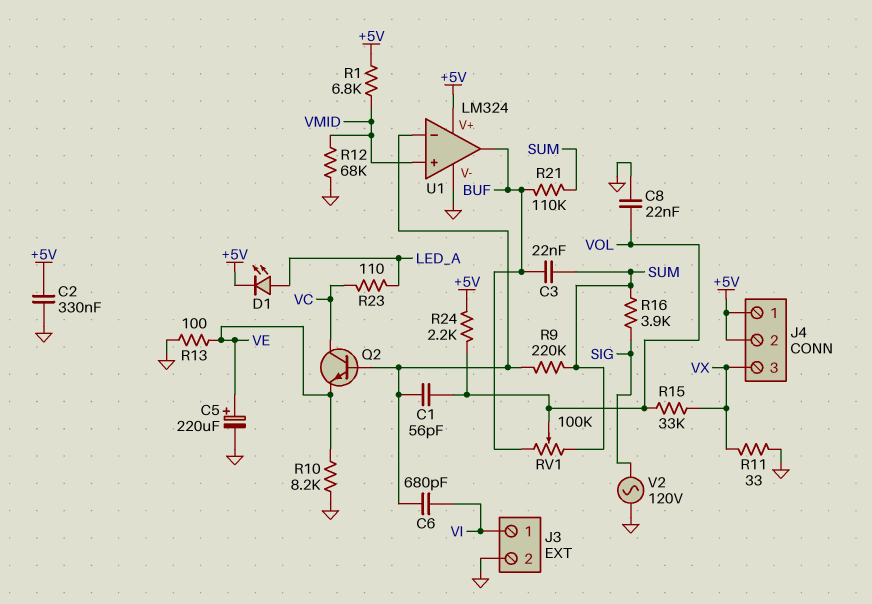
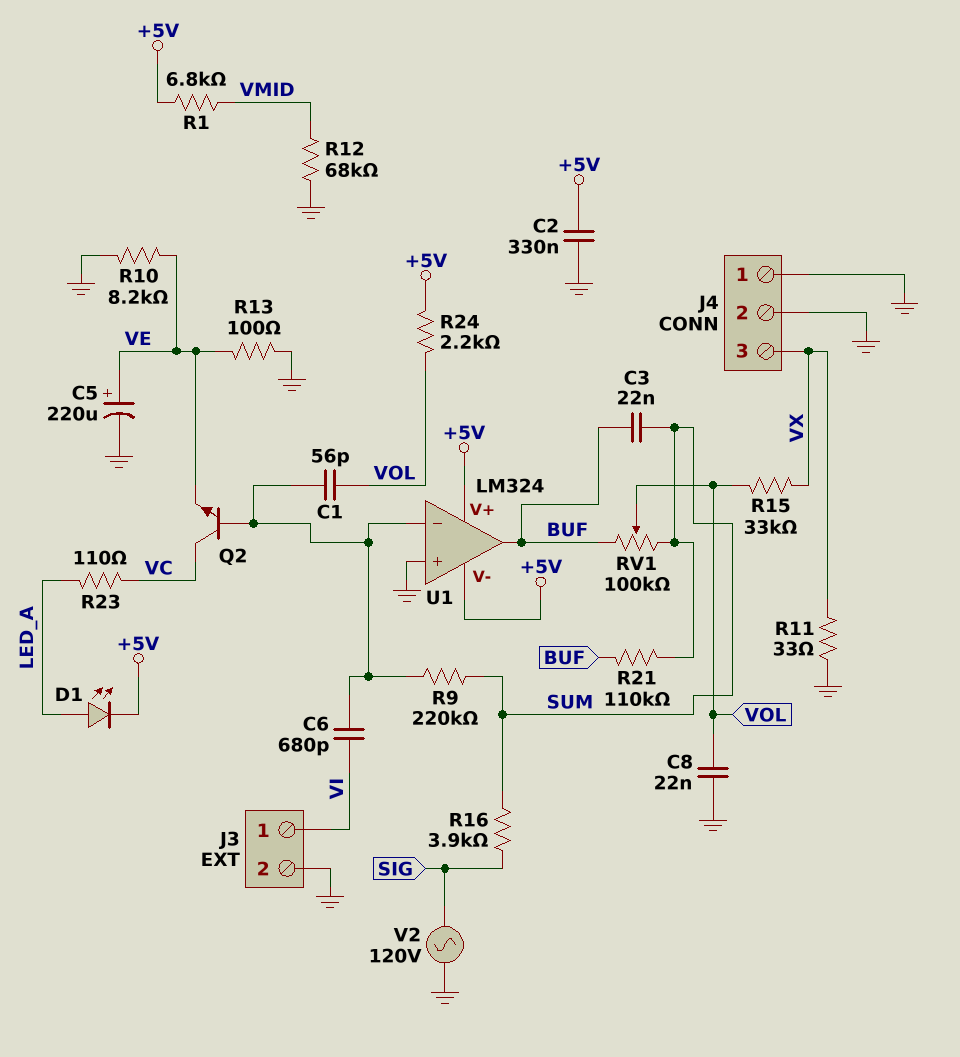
J4 pin 1: +5V -> GND
J4 pin 2: +5V -> GND
U1 pin V-: GND -> +5V
U1 pin in+: VMID -> GND

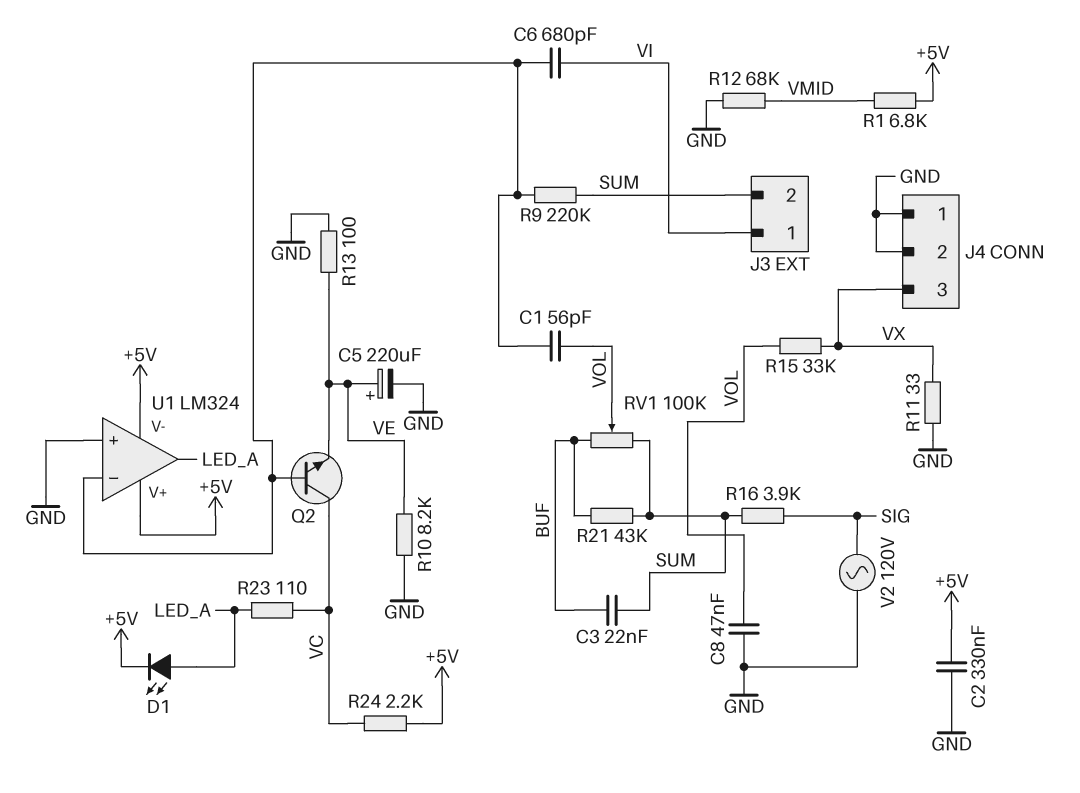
C8: 22nF (GND, VOL) -> 47nF (GND, VOL)
J3 pin 2: GND -> SUM
R21: 110k (BUF, SUM) -> 43k (BUF, SUM)
R24: 2.2k (+5V, VOL) -> 2.2k (+5V, VC)
U1 pin out: BUF -> LED_A

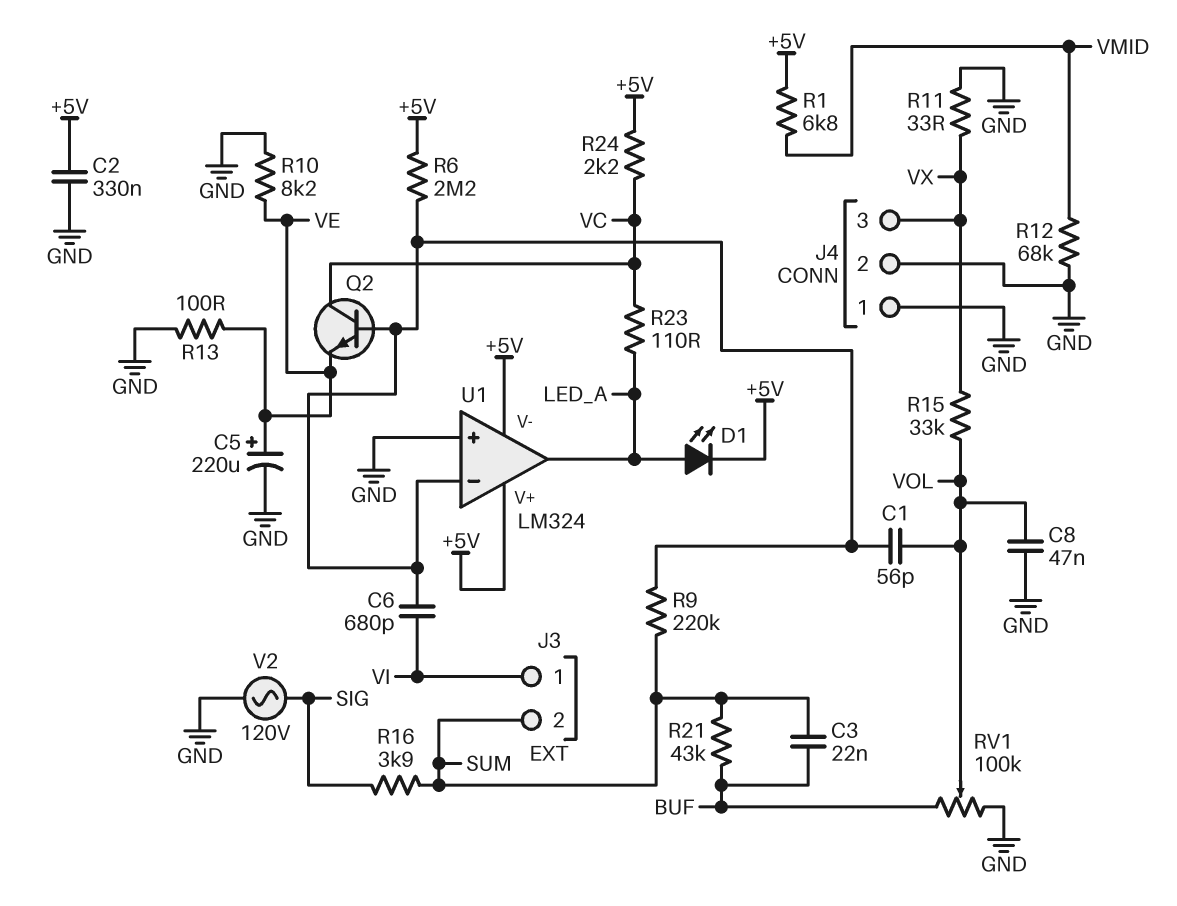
R6: none -> 2.2M (+5V, U1/in-)
RV1: 100k (BUF, SUM, wiper VOL) -> 100k (BUF, GND, wiper VOL)

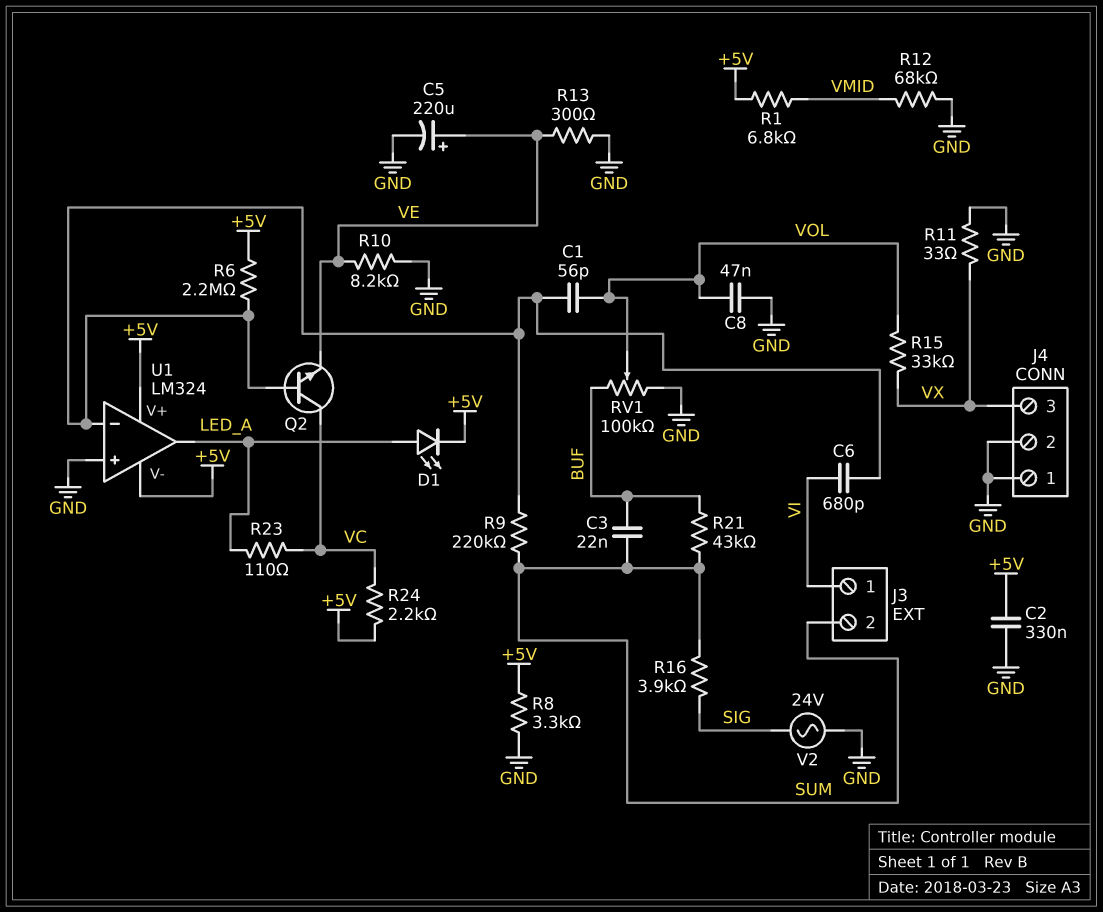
R8: none -> 3.3k (+5V, GND)
R13: 100 (GND, VE) -> 300 (GND, VE)
V2: AC 120V (GND, SIG) -> AC 24V (GND, SIG)

